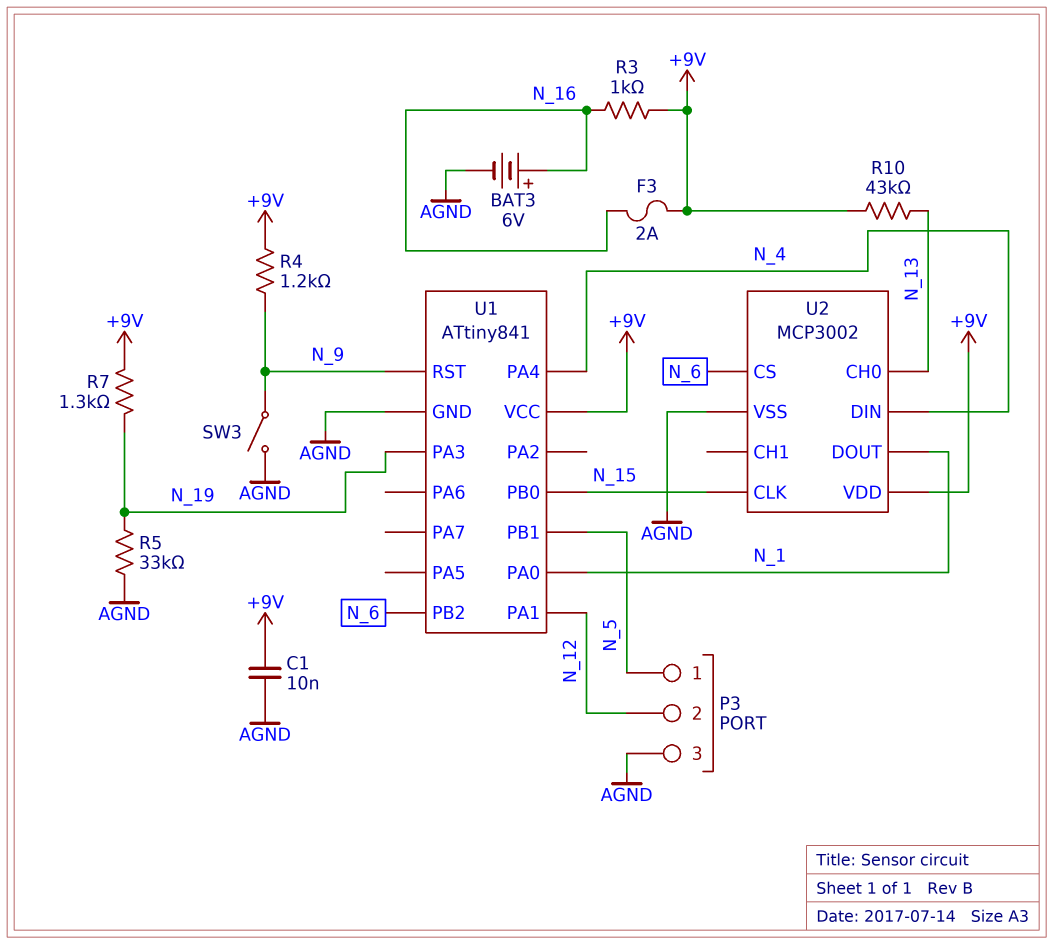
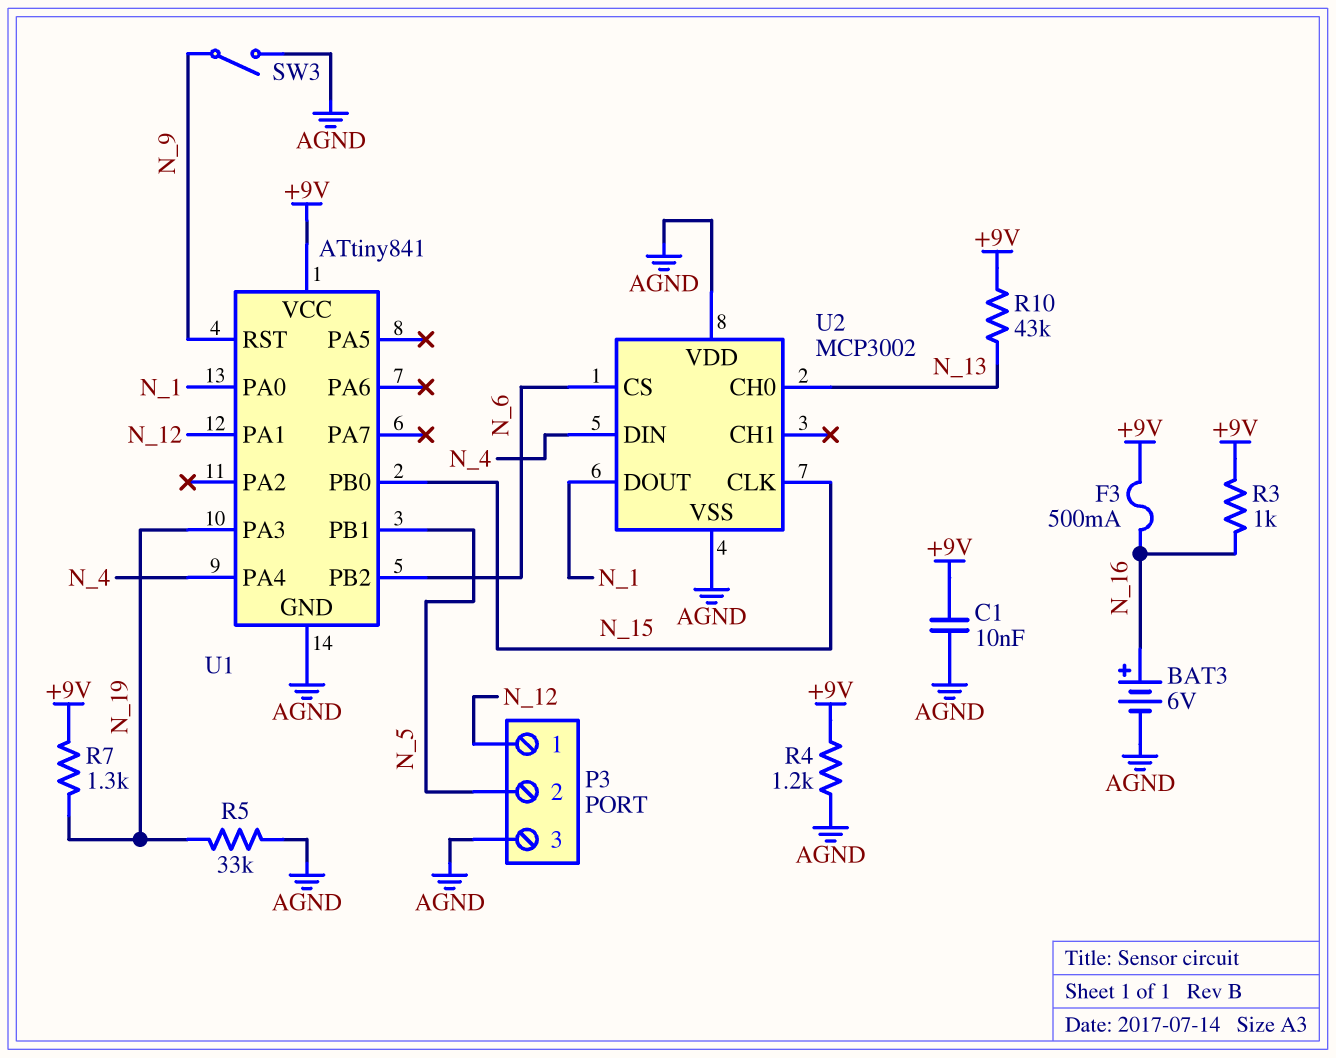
F3: 2A (+9V, N_16) -> 500mA (+9V, N_16)
P3 pin 1: N_5 -> N_12
P3 pin 2: N_12 -> N_5
R4: 1.2k (+9V, N_9) -> 1.2k (+9V, AGND)
U2 pin VDD: +9V -> AGND

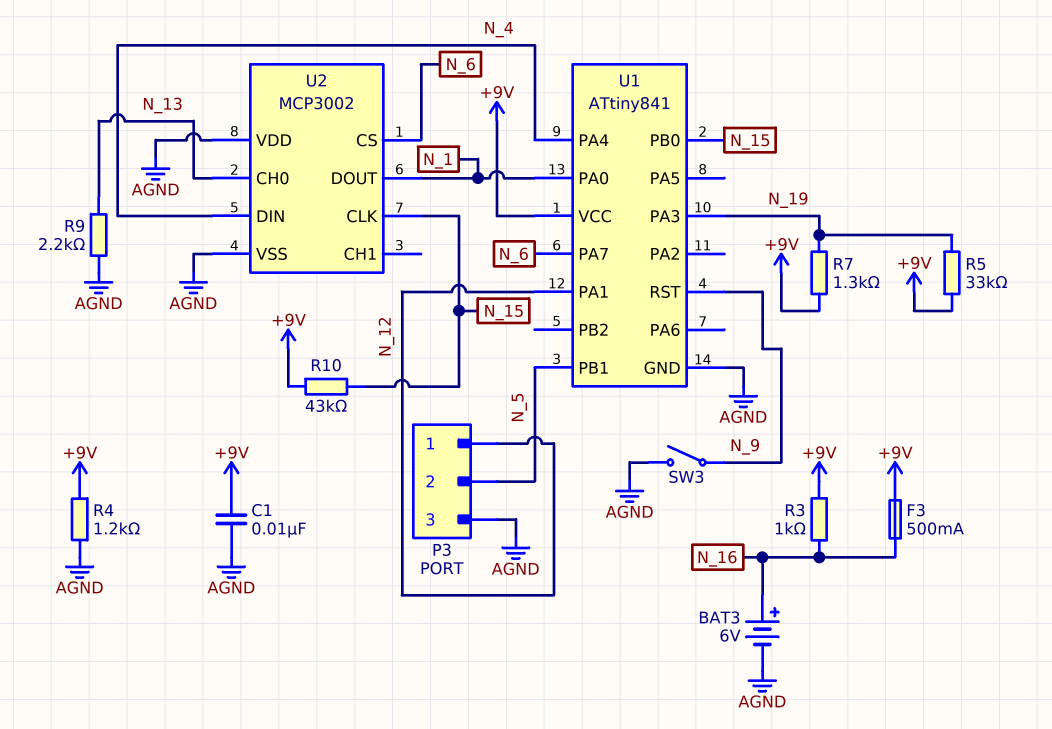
R5: 33k (AGND, N_19) -> 33k (+9V, N_19)
R9: none -> 2.2k (AGND, N_13)
R10: 43k (+9V, N_13) -> 43k (+9V, N_15)
U1 pin PA7: none -> N_6
U1 pin PB2: N_6 -> none

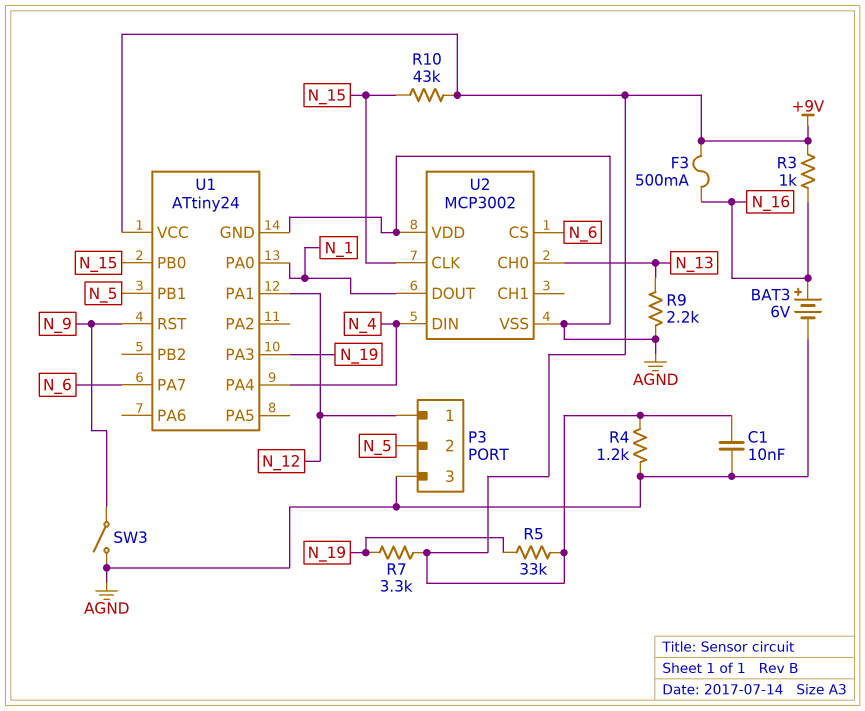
R7: 1.3k (+9V, N_19) -> 3.3k (+9V, N_19)
U1: ATtiny841 -> ATtiny24

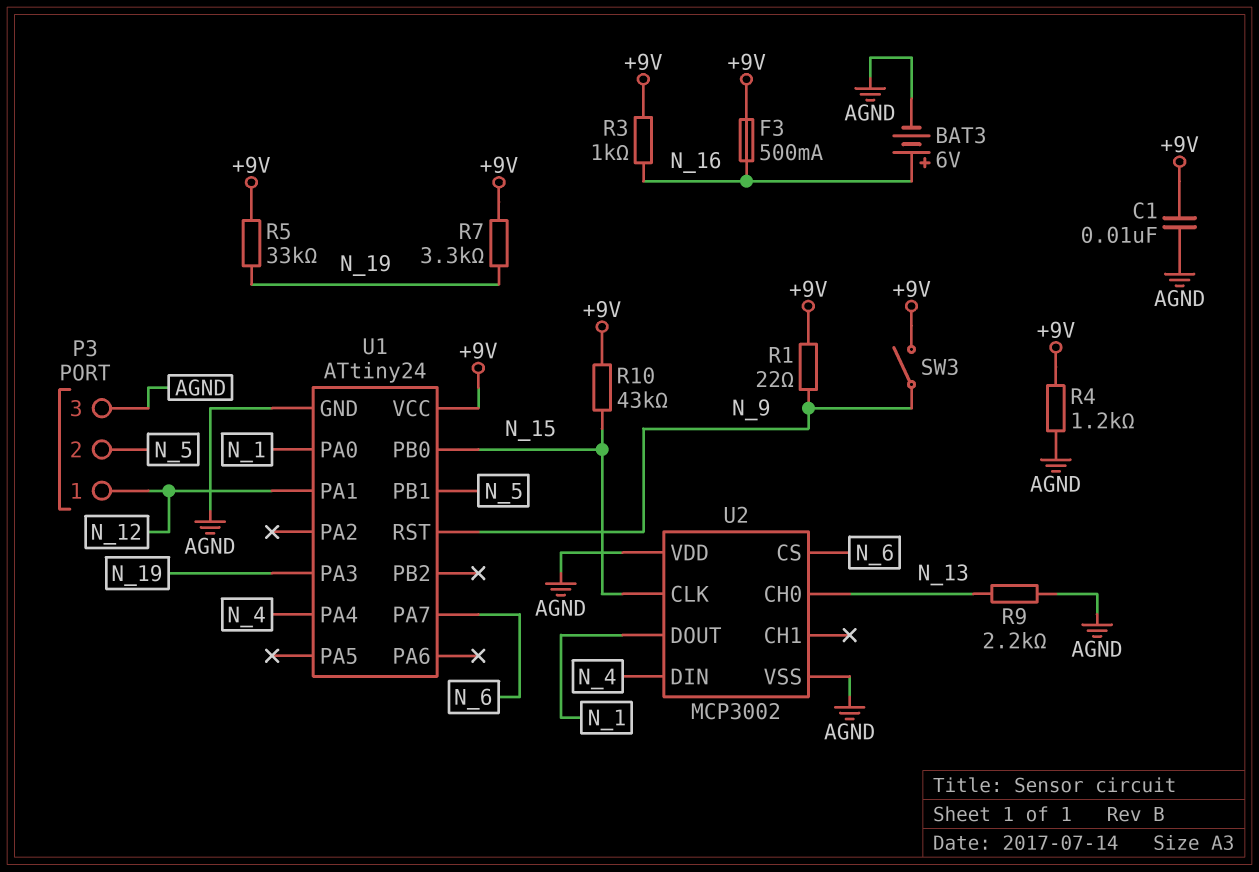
R1: none -> 22 (+9V, N_9)
SW3: switch (AGND, N_9) -> switch (+9V, N_9)

